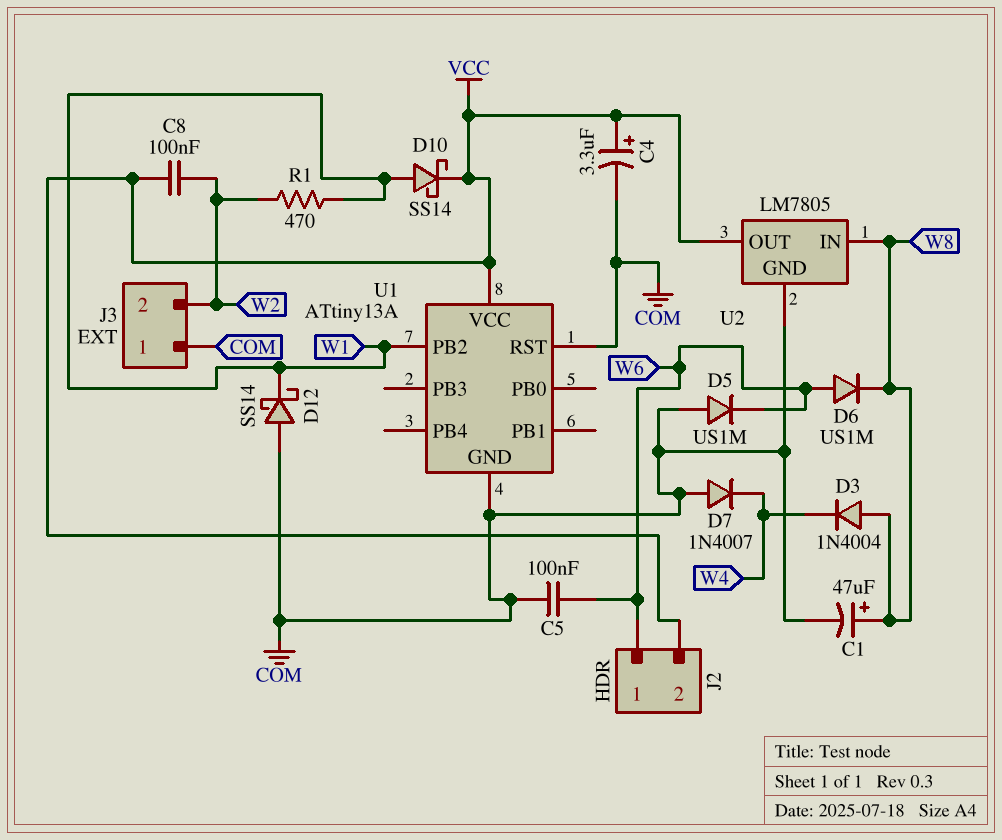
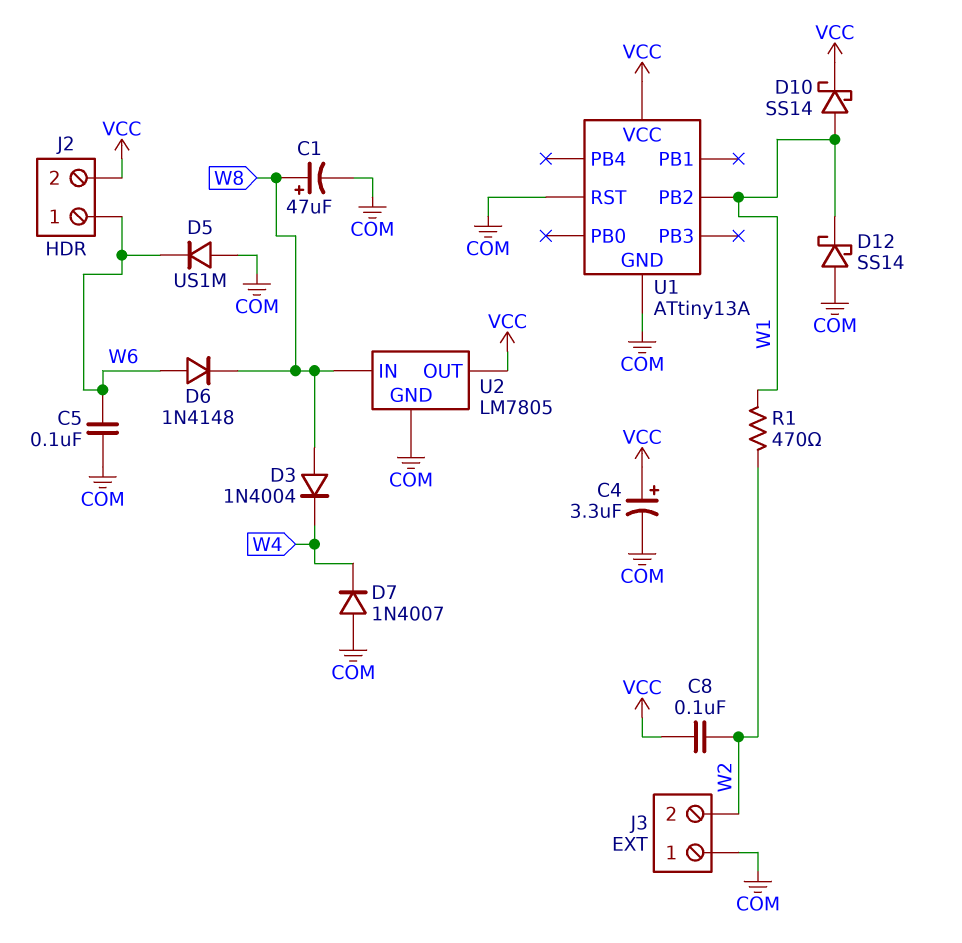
D6: diode US1M (A W6, K W8) -> diode 1N4148 (A W6, K W8)

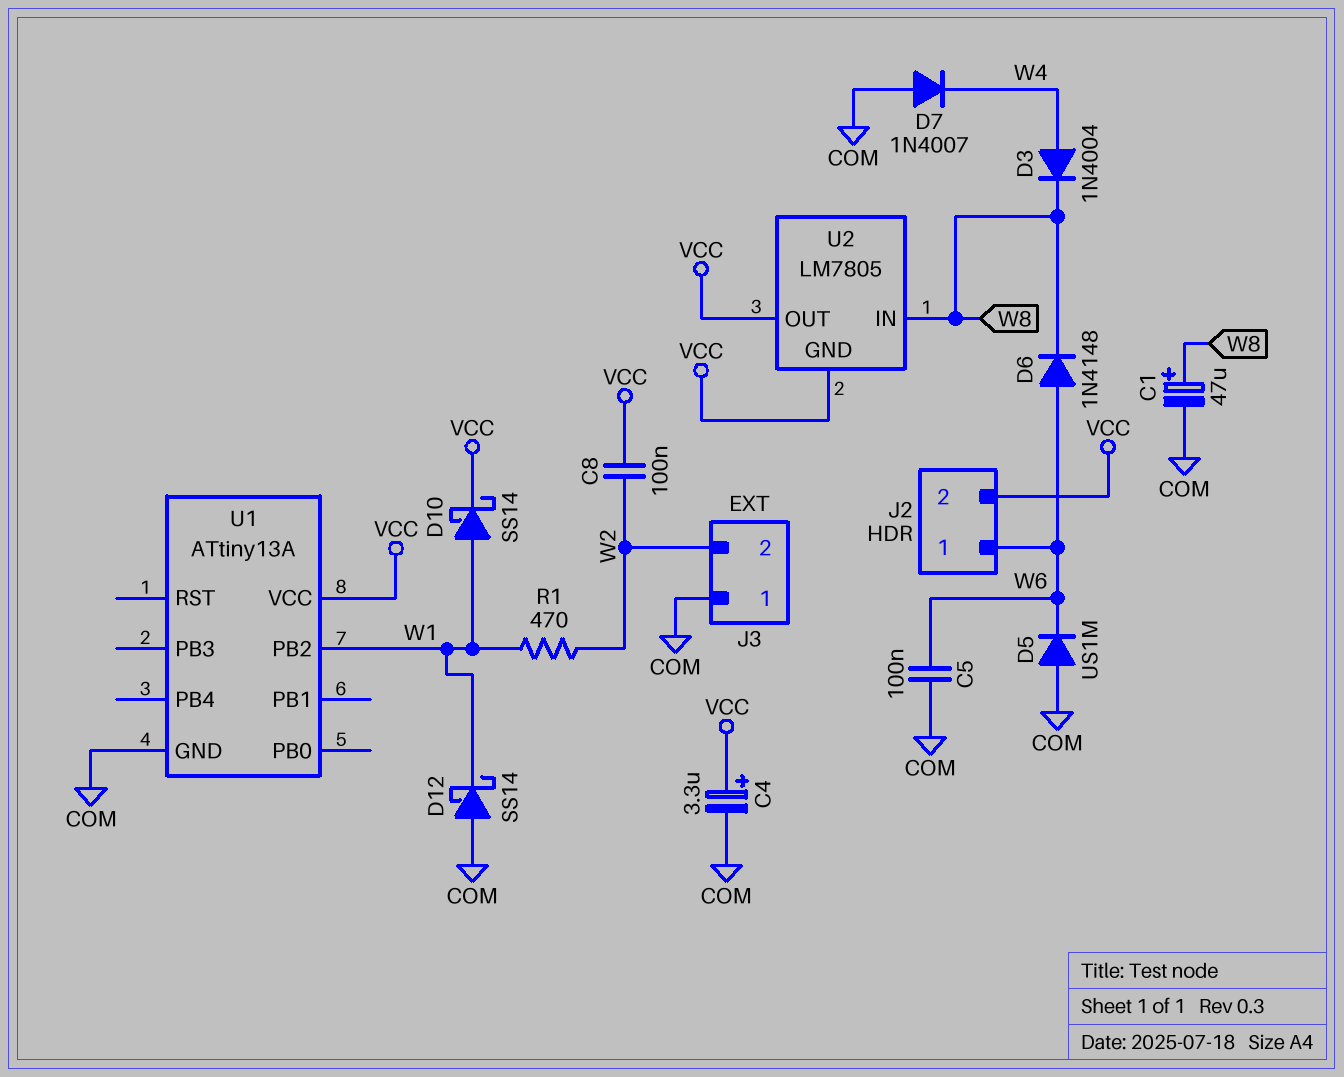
D3: diode 1N4004 (A W8, K W4) -> diode 1N4004 (A W4, K W8)
U1 pin RST: COM -> none
U2 pin GND: COM -> VCC

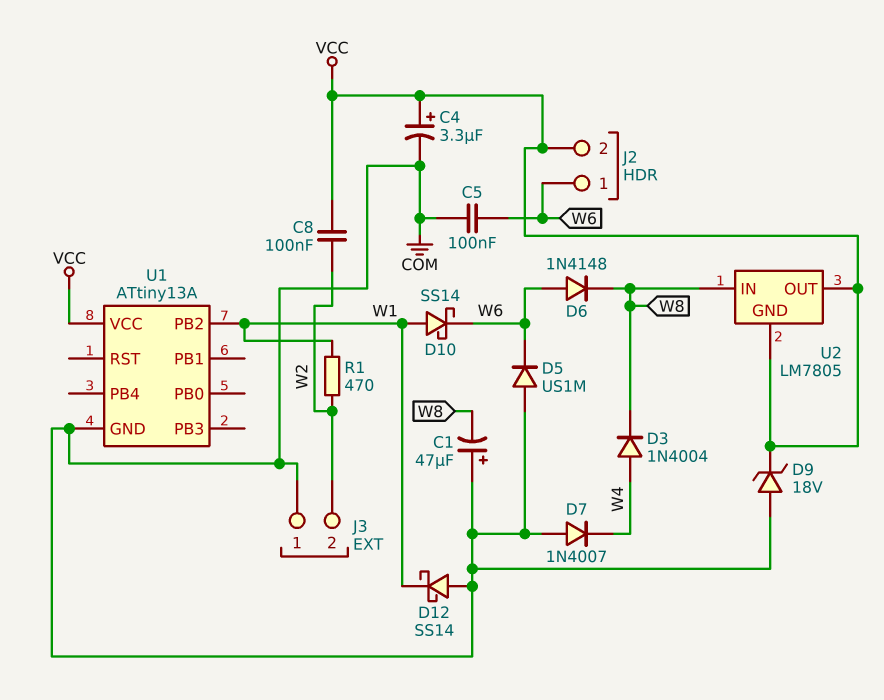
C1: 47uF (plus W8, minus COM) -> 47uF (plus COM, minus W8)
D9: none -> zener 18V (A COM, K VCC)
D10: schottky SS14 (A W1, K VCC) -> schottky SS14 (A W1, K W6)

